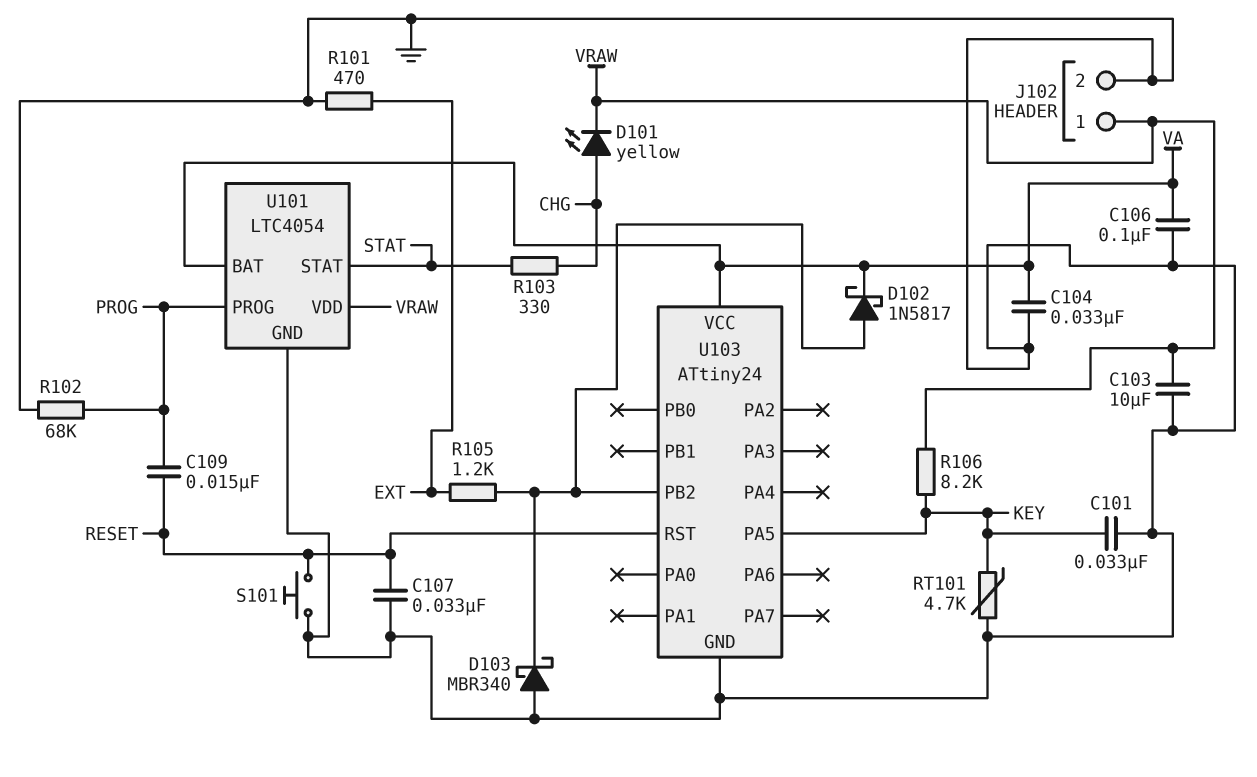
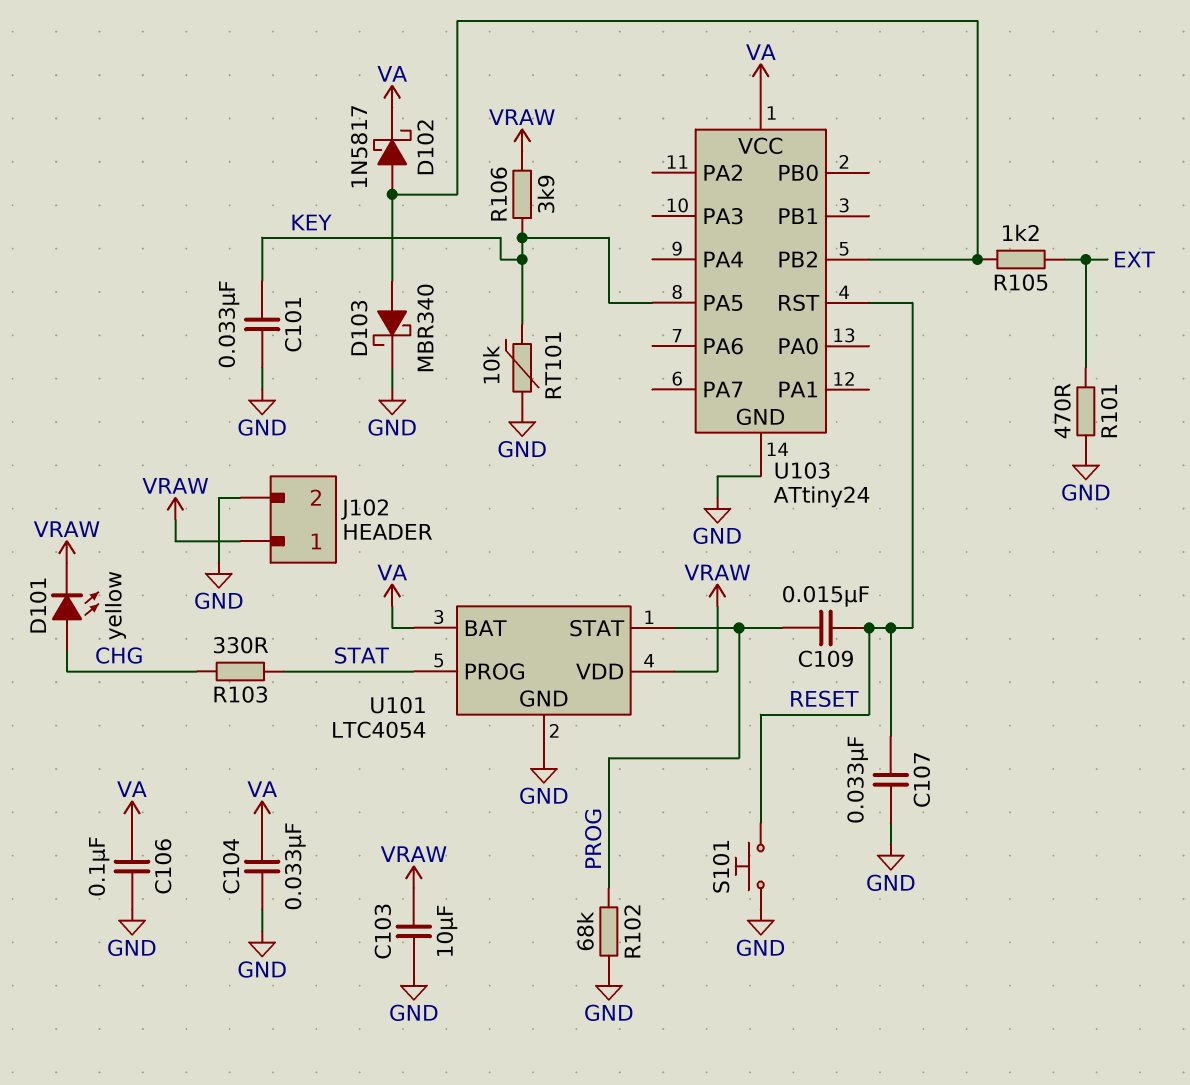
D103: schottky MBR340 (A GND, K U103/PB2) -> schottky MBR340 (A U103/PB2, K GND)
R106: 8.2k (KEY, VRAW) -> 3.9k (KEY, VRAW)
RT101: 4.7k (GND, KEY) -> 10k (GND, KEY)
U101 pin PROG: PROG -> STAT
U101 pin STAT: STAT -> PROG

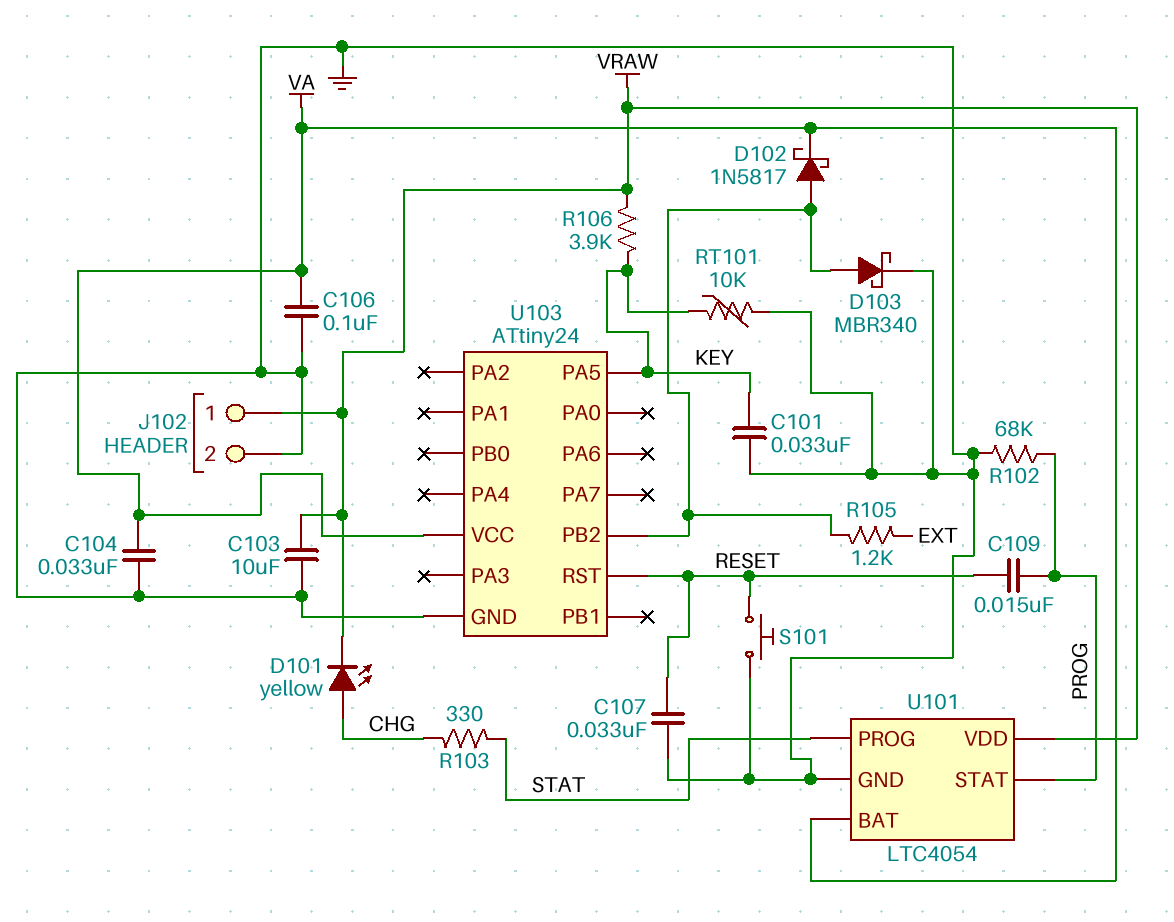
R101: 470 (EXT, GND) -> none

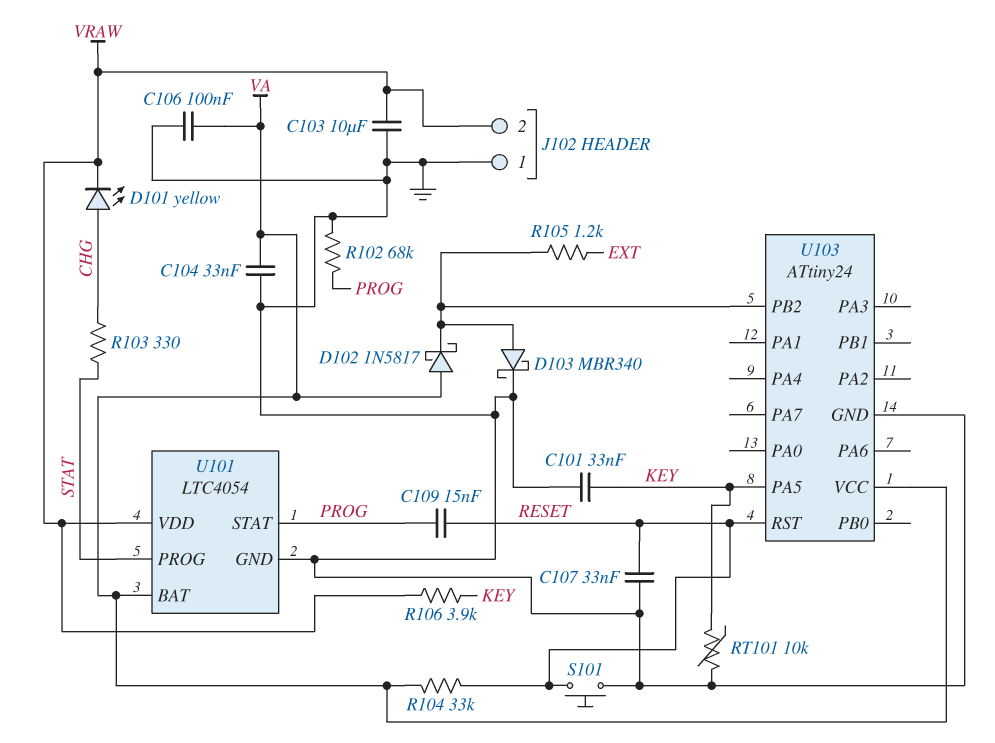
D102: schottky 1N5817 (A U103/PB2, K VA) -> schottky 1N5817 (A VA, K U103/PB2)
J102 pin 1: VRAW -> GND
J102 pin 2: GND -> VRAW
R104: none -> 33k (RESET, VA)

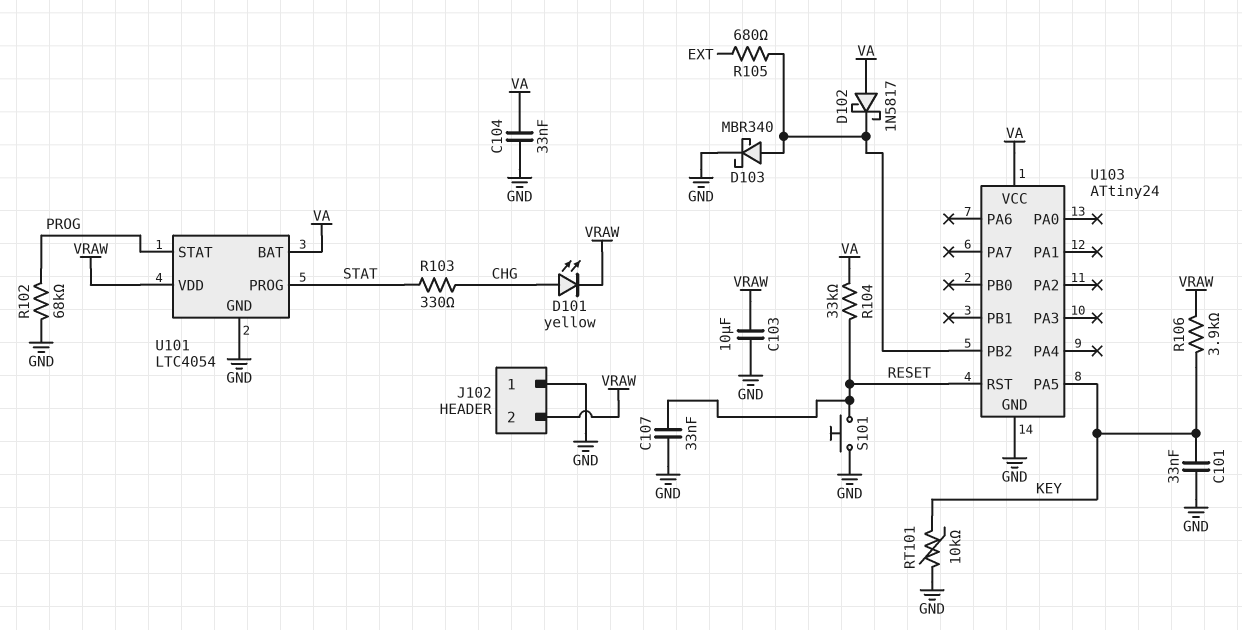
C106: 100nF (GND, VA) -> none
C109: 15nF (PROG, RESET) -> none
R105: 1.2k (EXT, U103/PB2) -> 680 (EXT, U103/PB2)

